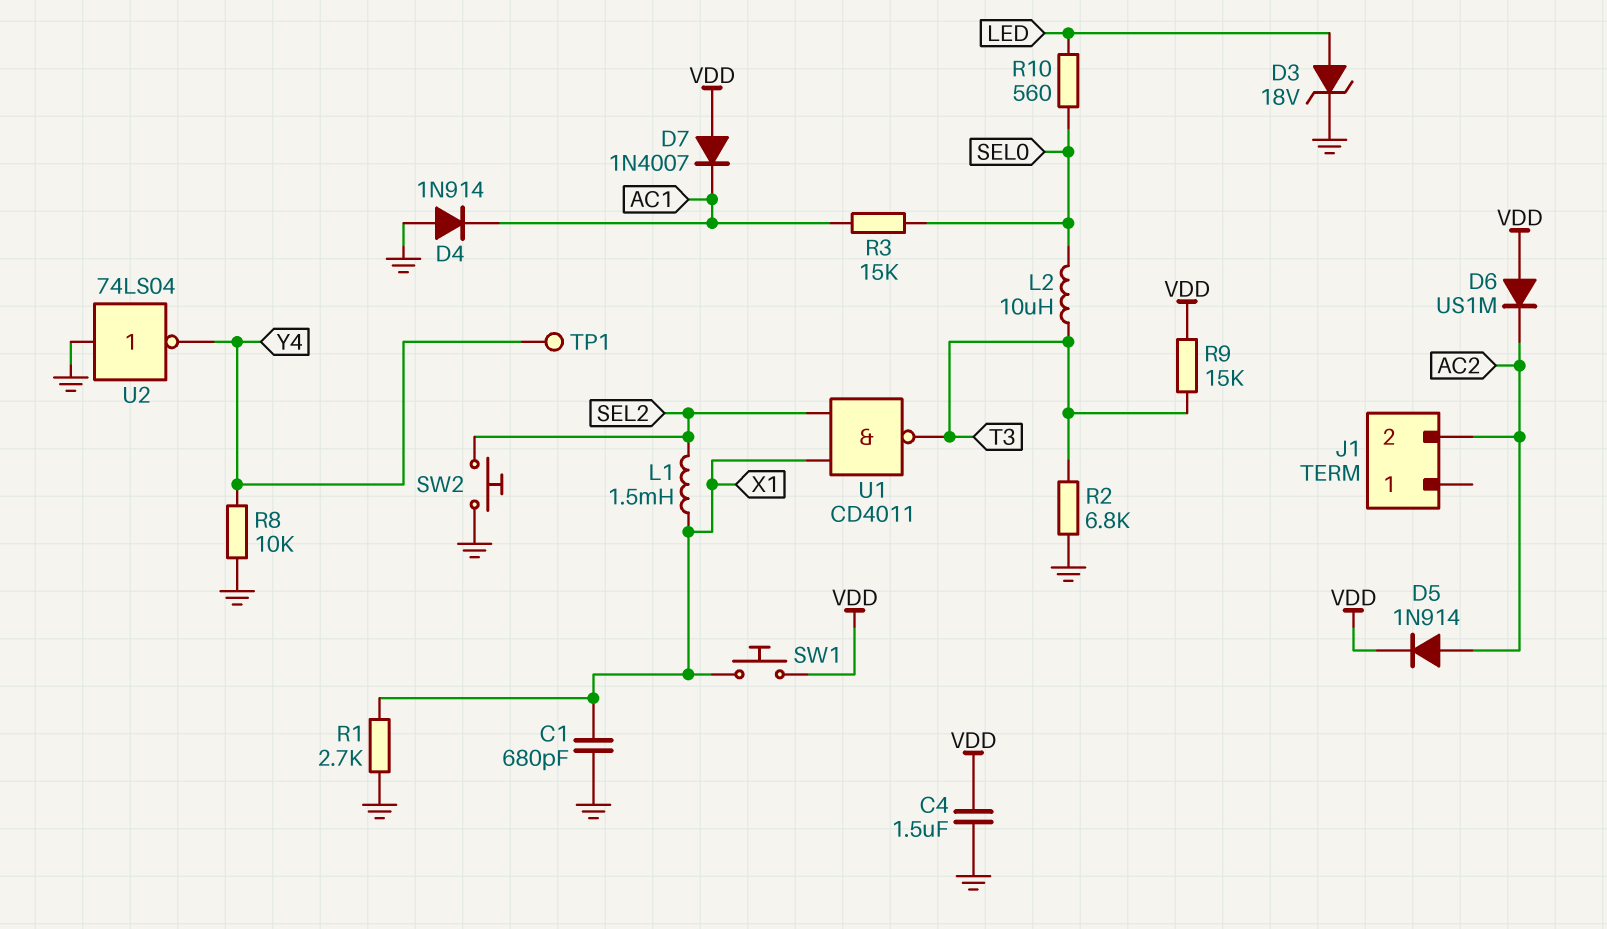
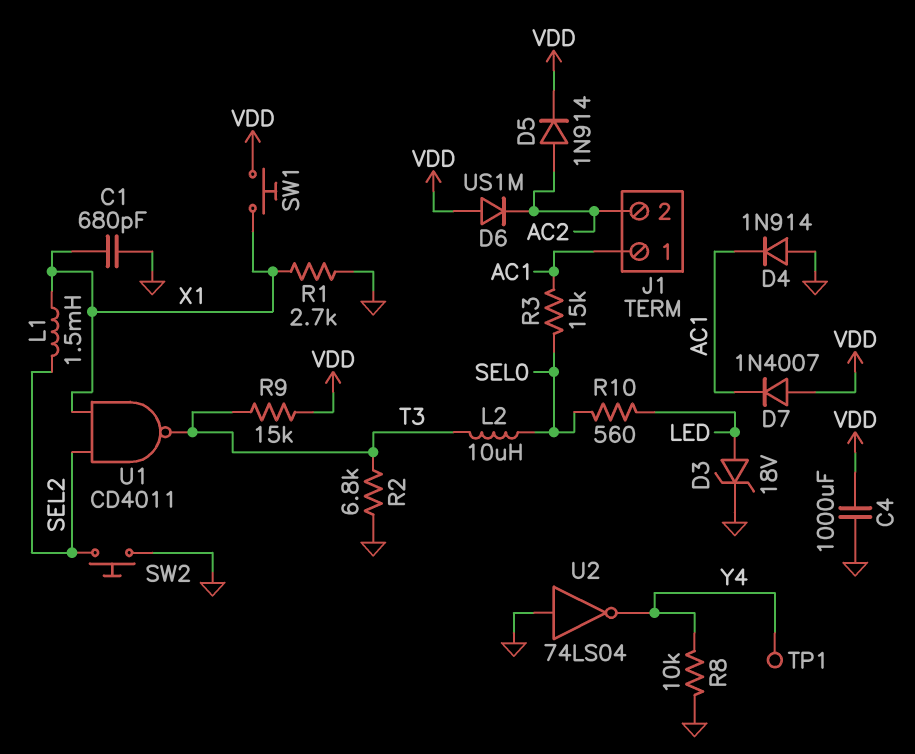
C4: 1.5uF (GND, VDD) -> 1000uF (GND, VDD)
J1 pin 1: none -> AC1

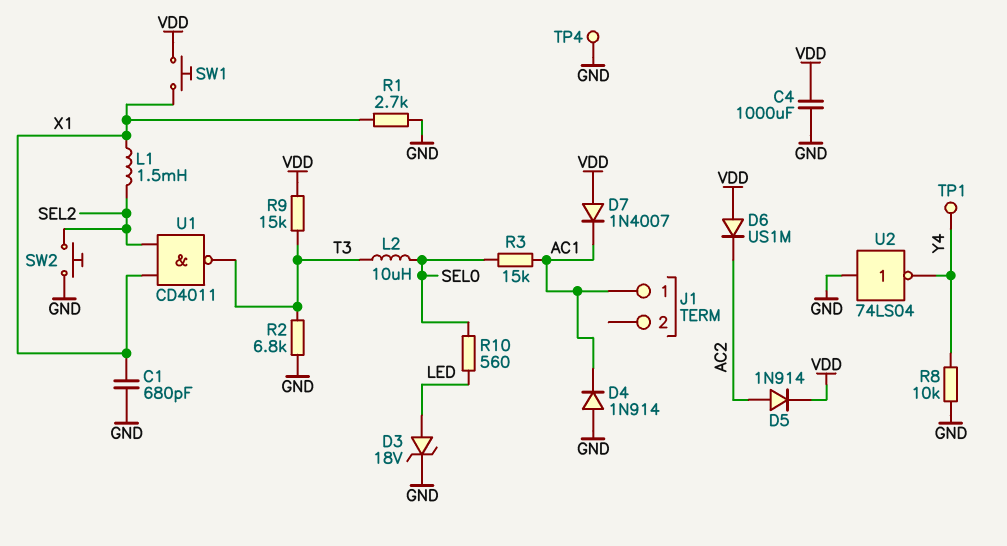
J1 pin 2: AC2 -> none
TP4: none -> test point (GND)

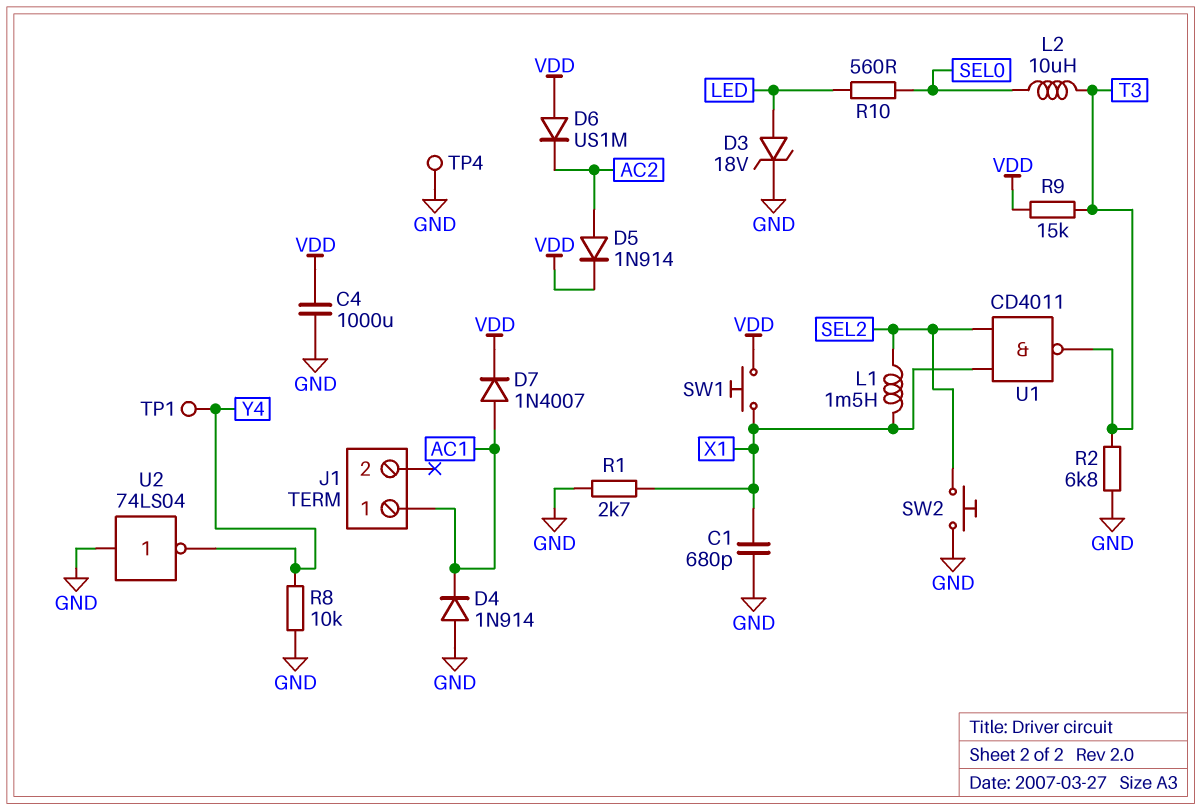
D7: diode 1N4007 (A VDD, K AC1) -> diode 1N4007 (A AC1, K VDD)
R3: 15k (AC1, SEL0) -> none

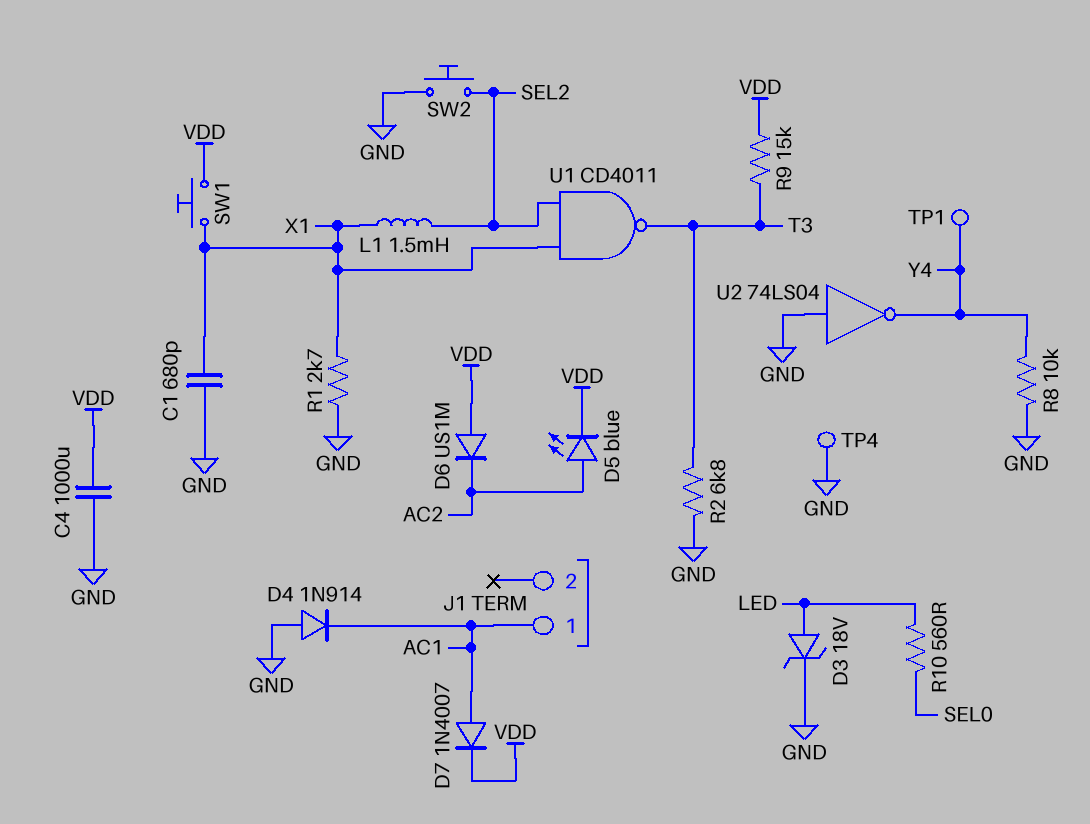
D5: diode 1N914 (A AC2, K VDD) -> LED blue (A AC2, K VDD)
L2: 10uH (SEL0, T3) -> none

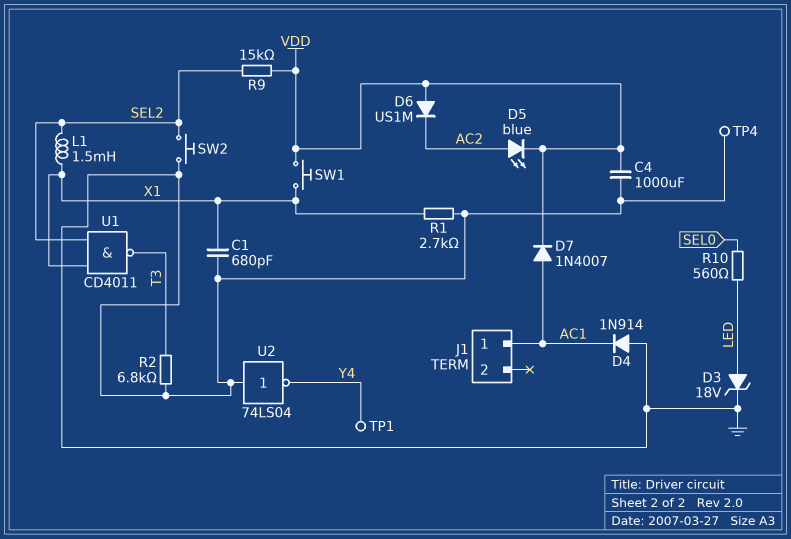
R8: 10k (GND, Y4) -> none
R9: 15k (T3, VDD) -> 15k (SEL2, VDD)

